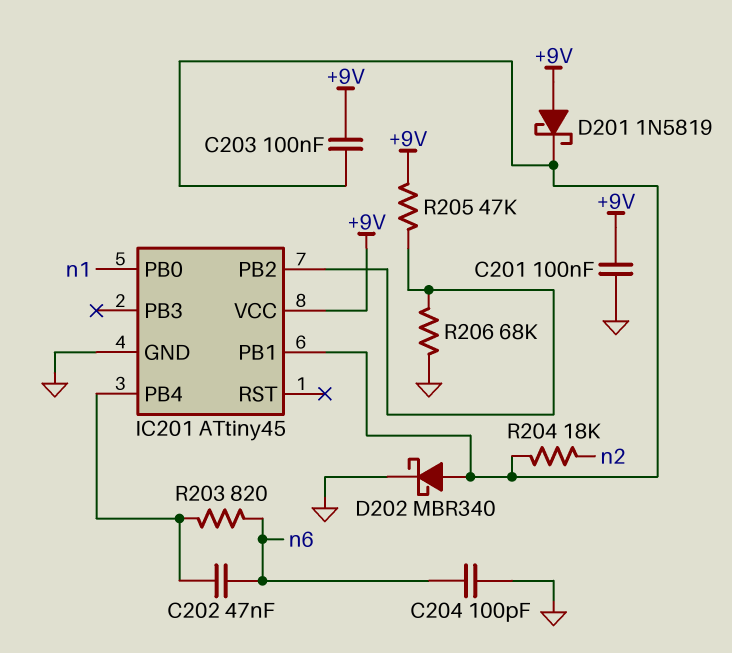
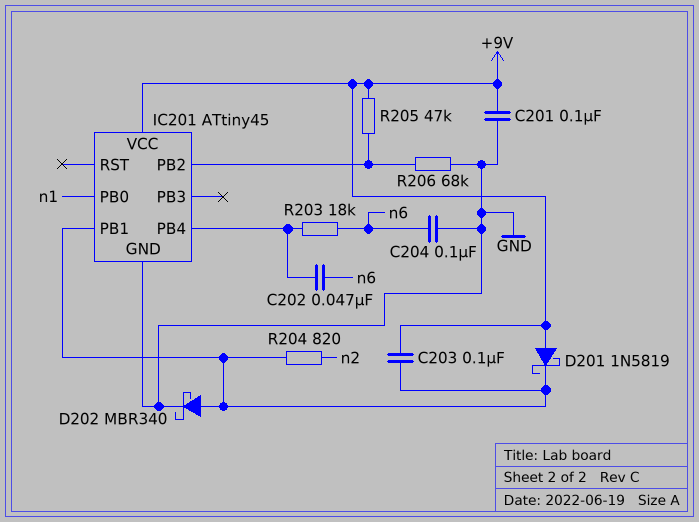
C204: 100pF (GND, n6) -> 100nF (GND, n6)
R203: 820 (IC201/PB4, n6) -> 18k (IC201/PB4, n6)
R204: 18k (IC201/PB1, n2) -> 820 (IC201/PB1, n2)

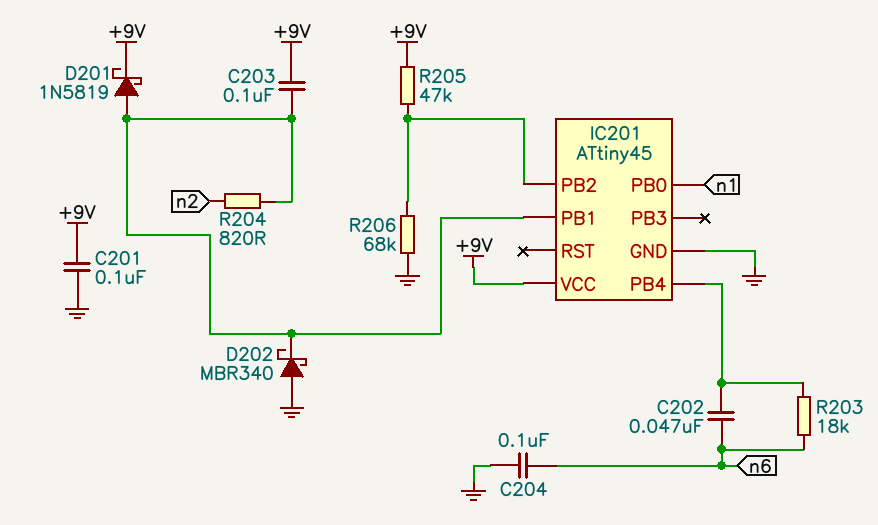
D201: schottky 1N5819 (A +9V, K IC201/PB1) -> schottky 1N5819 (A IC201/PB1, K +9V)
D202: schottky MBR340 (A IC201/PB1, K GND) -> schottky MBR340 (A GND, K IC201/PB1)

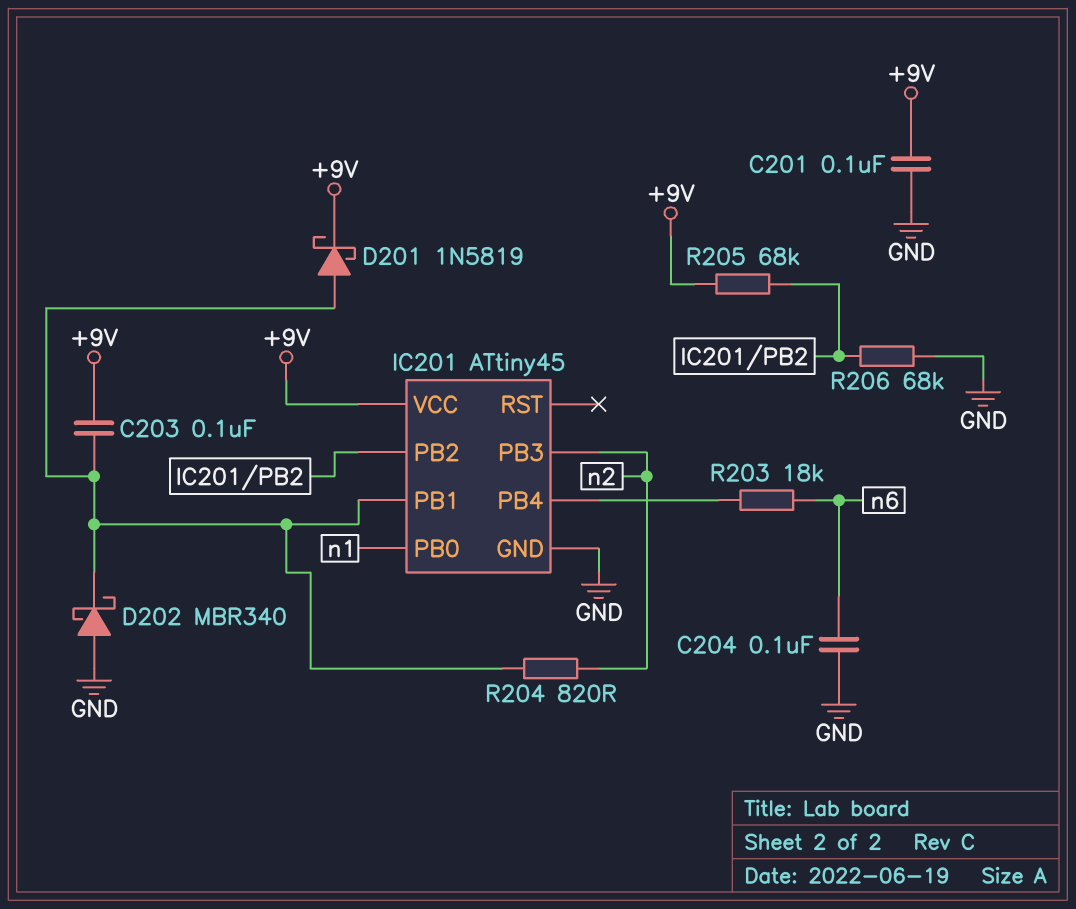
C202: 47nF (IC201/PB4, n6) -> none
IC201 pin PB3: none -> n2
R205: 47k (+9V, IC201/PB2) -> 68k (+9V, IC201/PB2)

